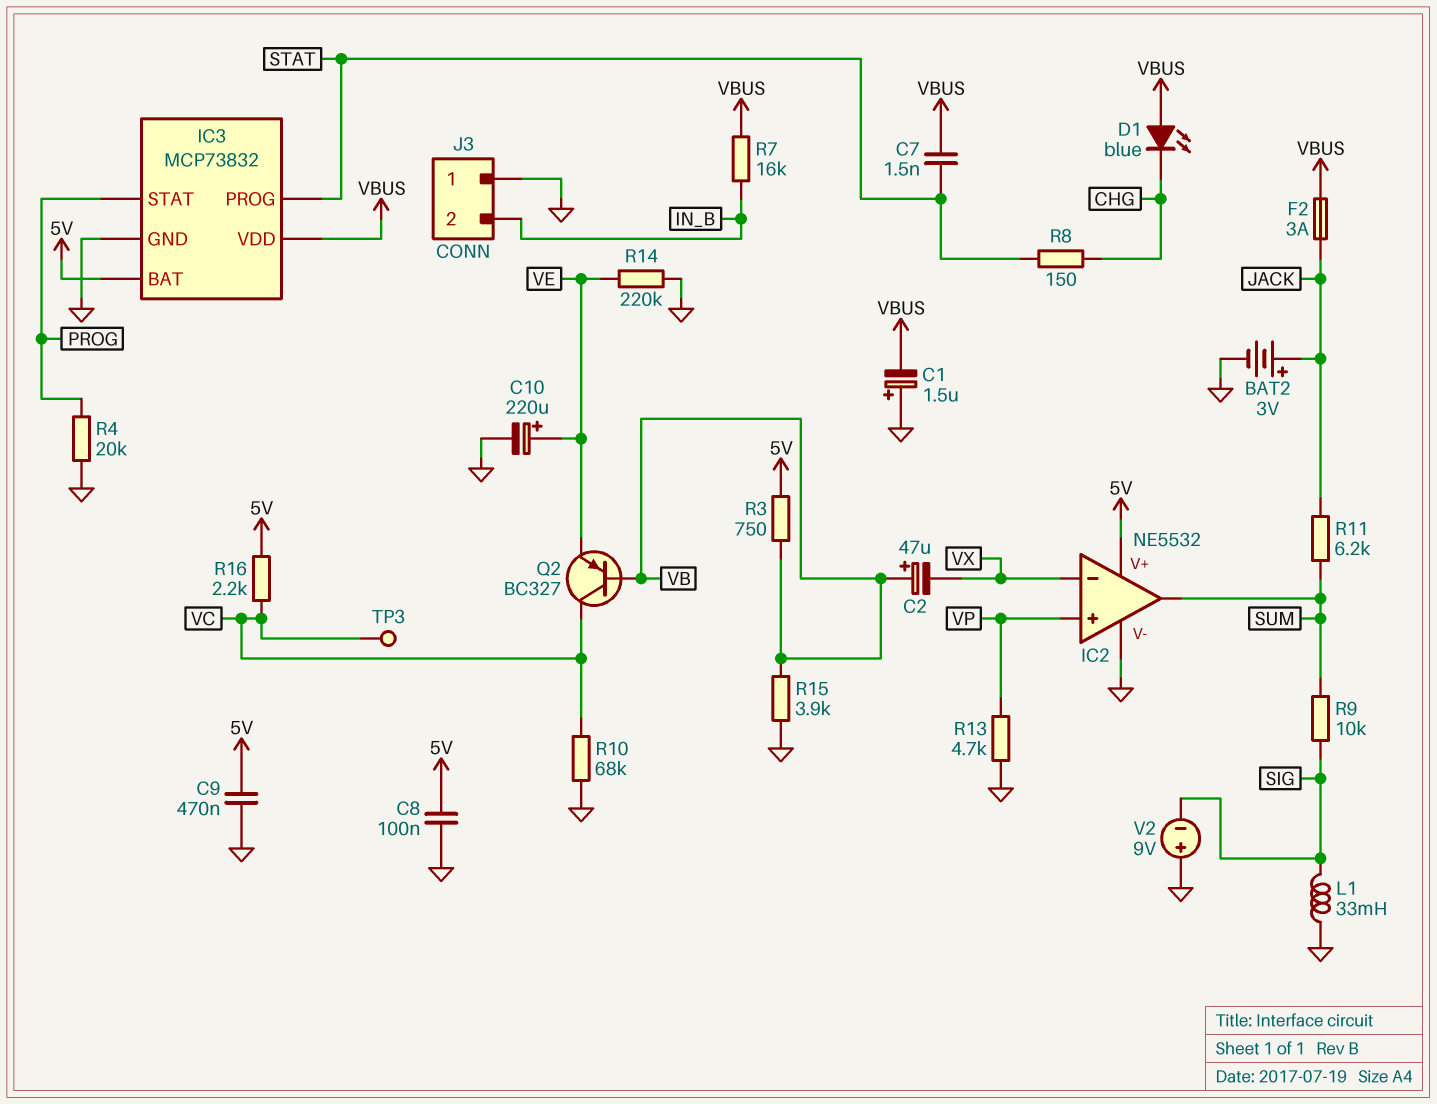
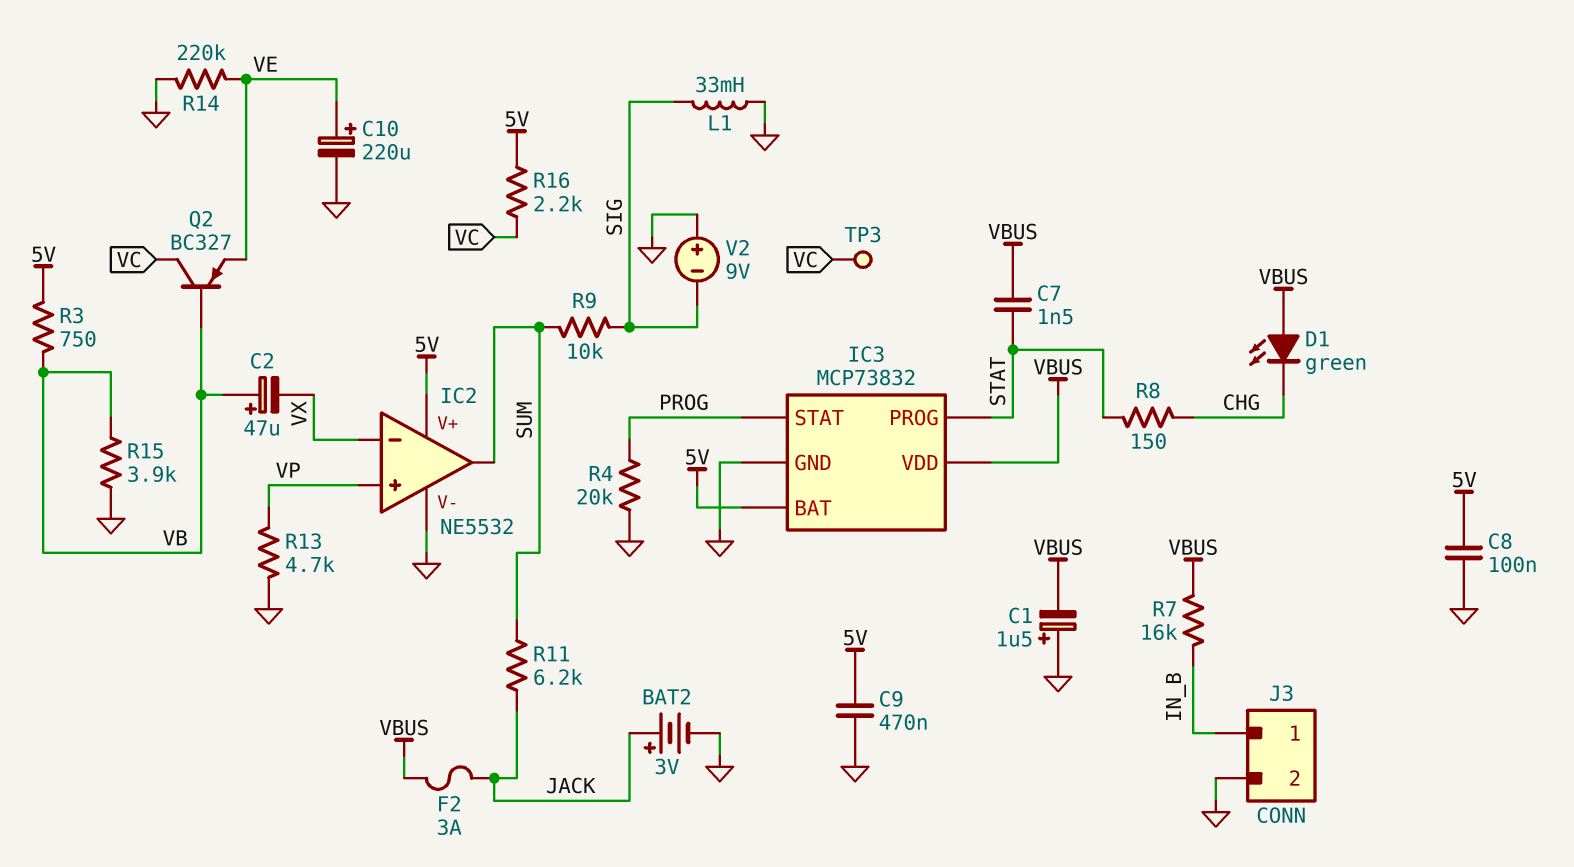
D1: LED blue (A VBUS, K CHG) -> LED green (A VBUS, K CHG)
J3 pin 1: GND -> IN_B
J3 pin 2: IN_B -> GND
R10: 68k (GND, VC) -> none

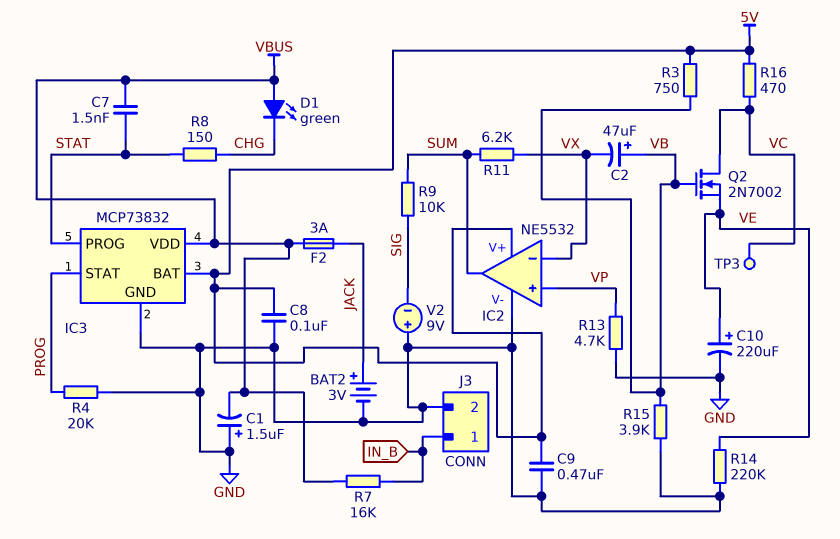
L1: 33mH (GND, SIG) -> none
Q2: PNP BC327 (B VB, C VC, E VE) -> NMOS 2N7002 (G VB, D VC, S VE)
R11: 6.2k (JACK, SUM) -> 6.2k (SUM, VX)
R16: 2.2k (5V, VC) -> 470 (5V, VC)

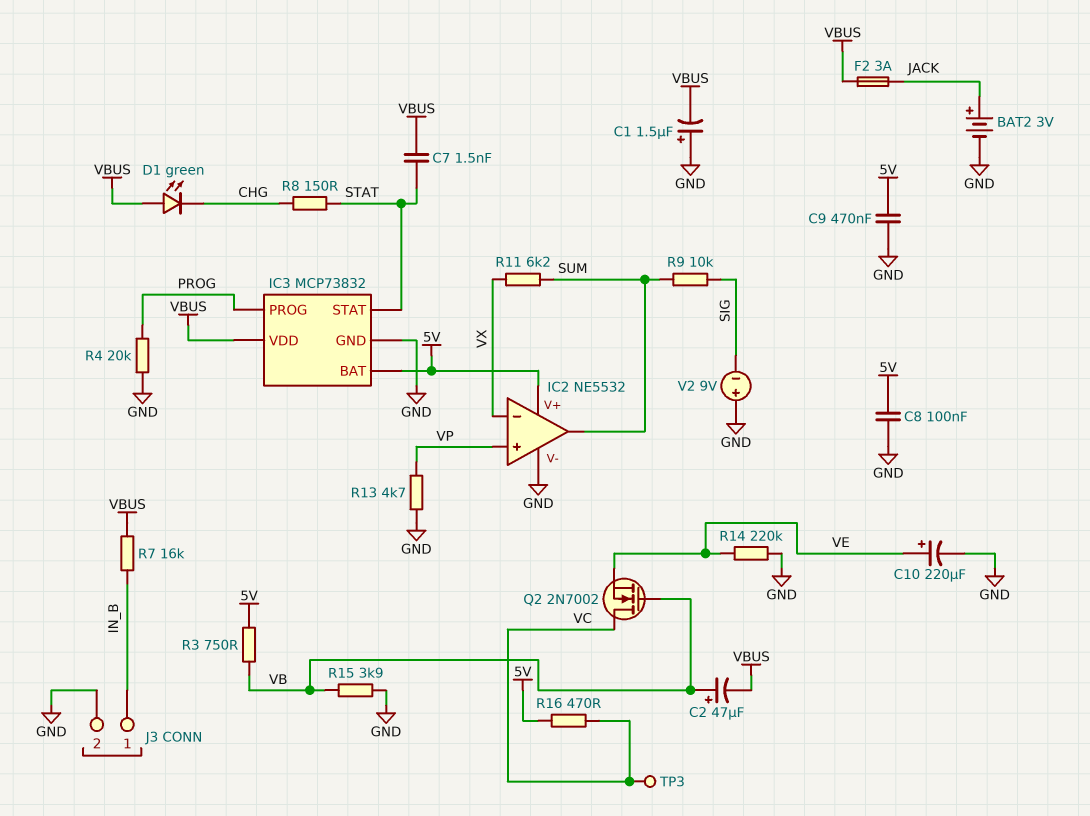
C2: 47uF (plus VB, minus VX) -> 47uF (plus VB, minus VBUS)
IC3 pin PROG: STAT -> PROG
IC3 pin STAT: PROG -> STAT

